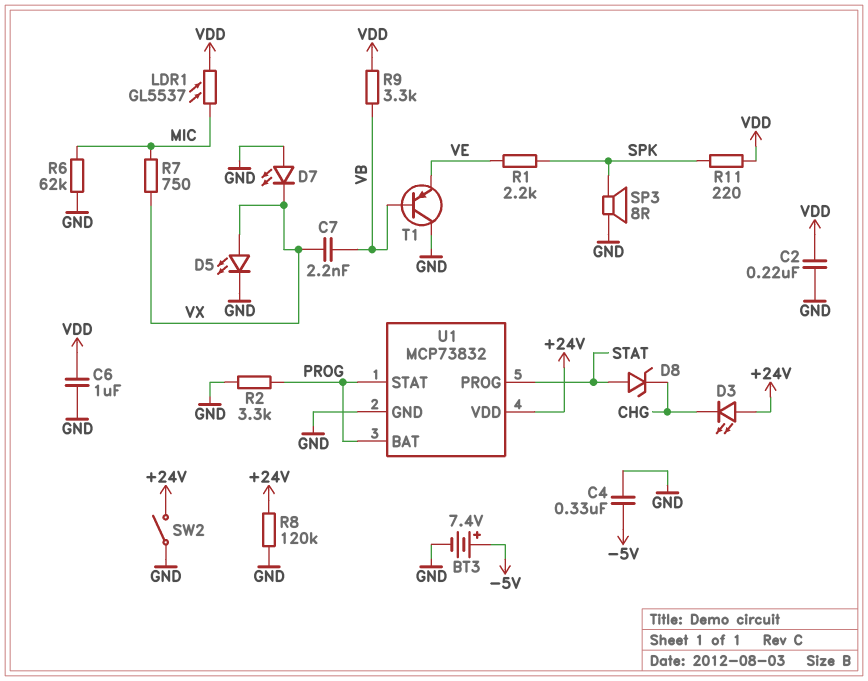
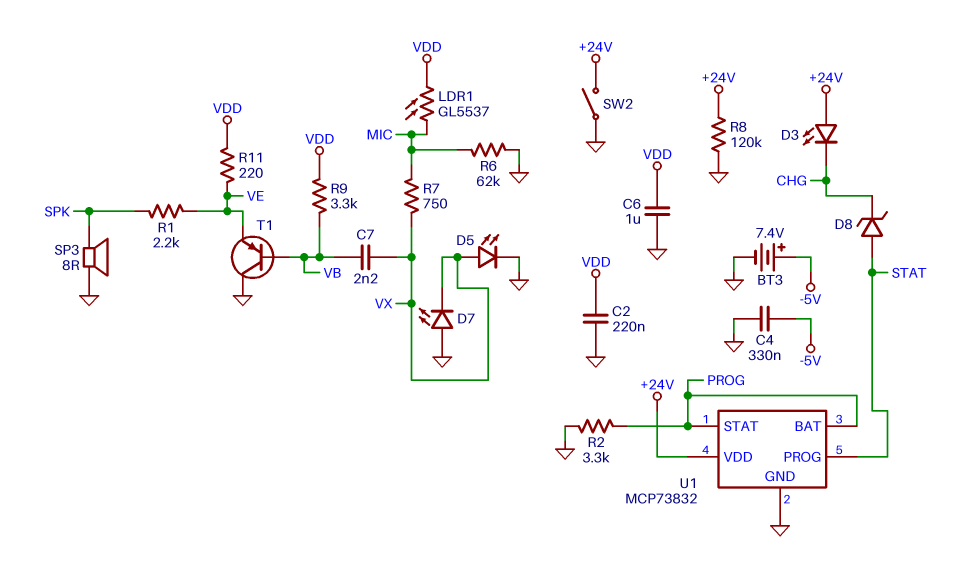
R11: 220 (SPK, VDD) -> 220 (VDD, VE)

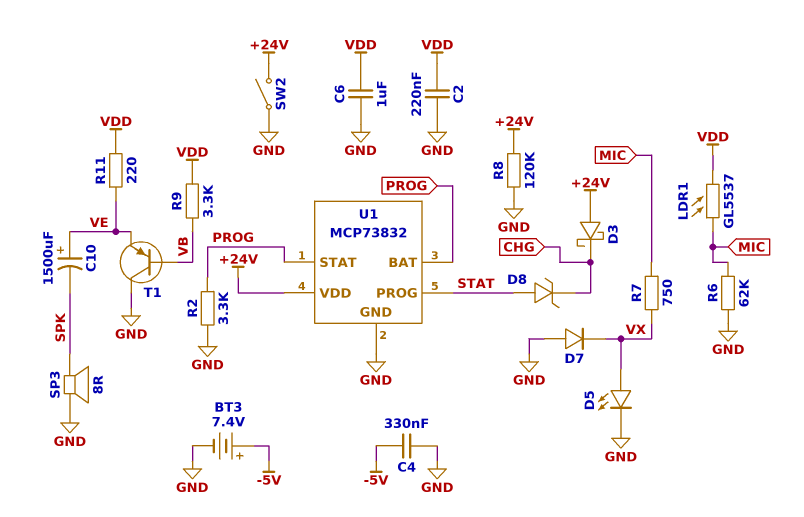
C7: 2.2nF (VB, VX) -> none
C10: none -> 1500uF (plus VE, minus SPK)
D3: LED (A +24V, K CHG) -> schottky (A +24V, K CHG)
D7: LED (A GND, K VX) -> diode (A GND, K VX)
R1: 2.2k (SPK, VE) -> none

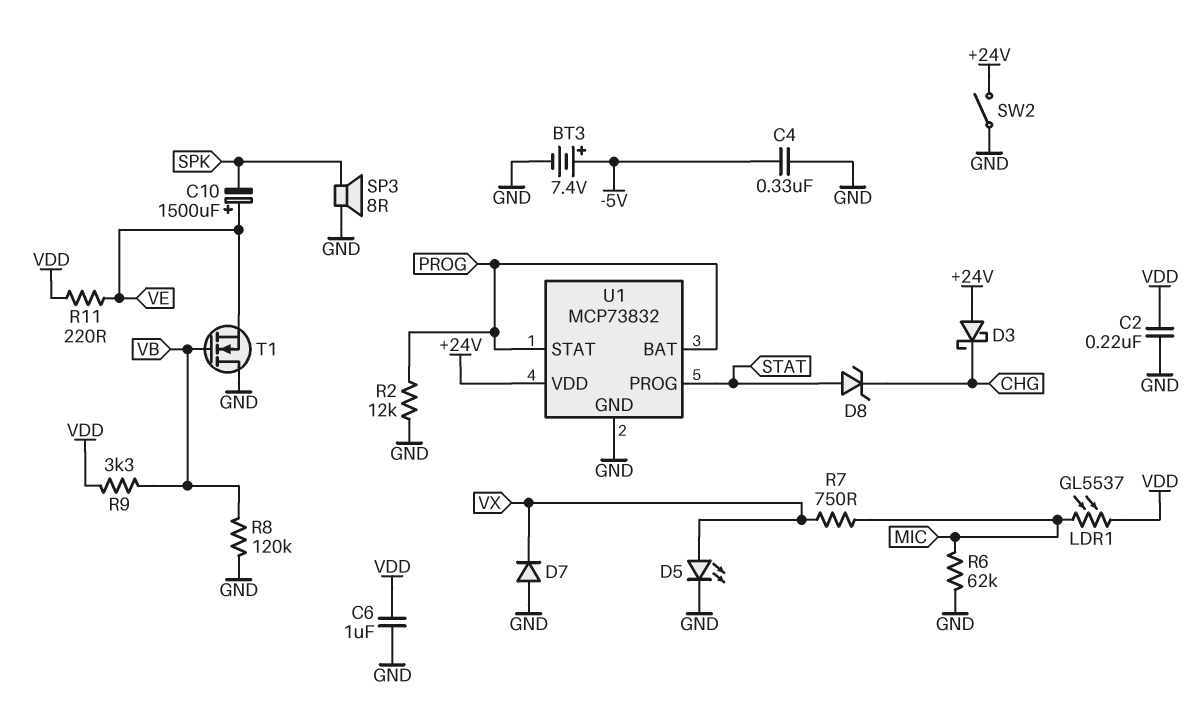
R2: 3.3k (GND, PROG) -> 12k (GND, PROG)
R8: 120k (+24V, GND) -> 120k (GND, VB)
T1: PNP (B VB, C GND, E VE) -> NMOS (G VB, D GND, S VE)

